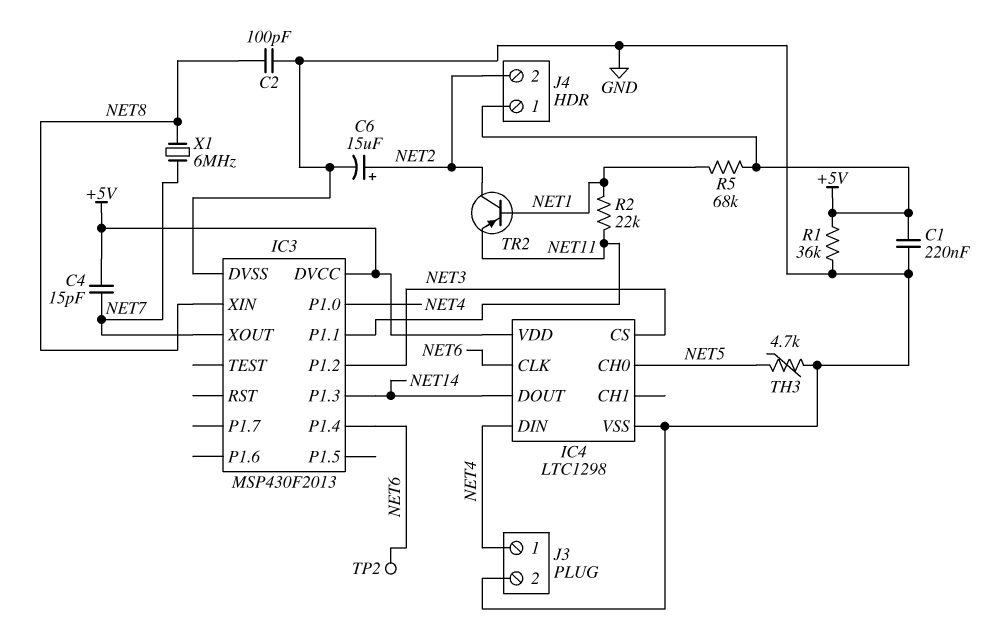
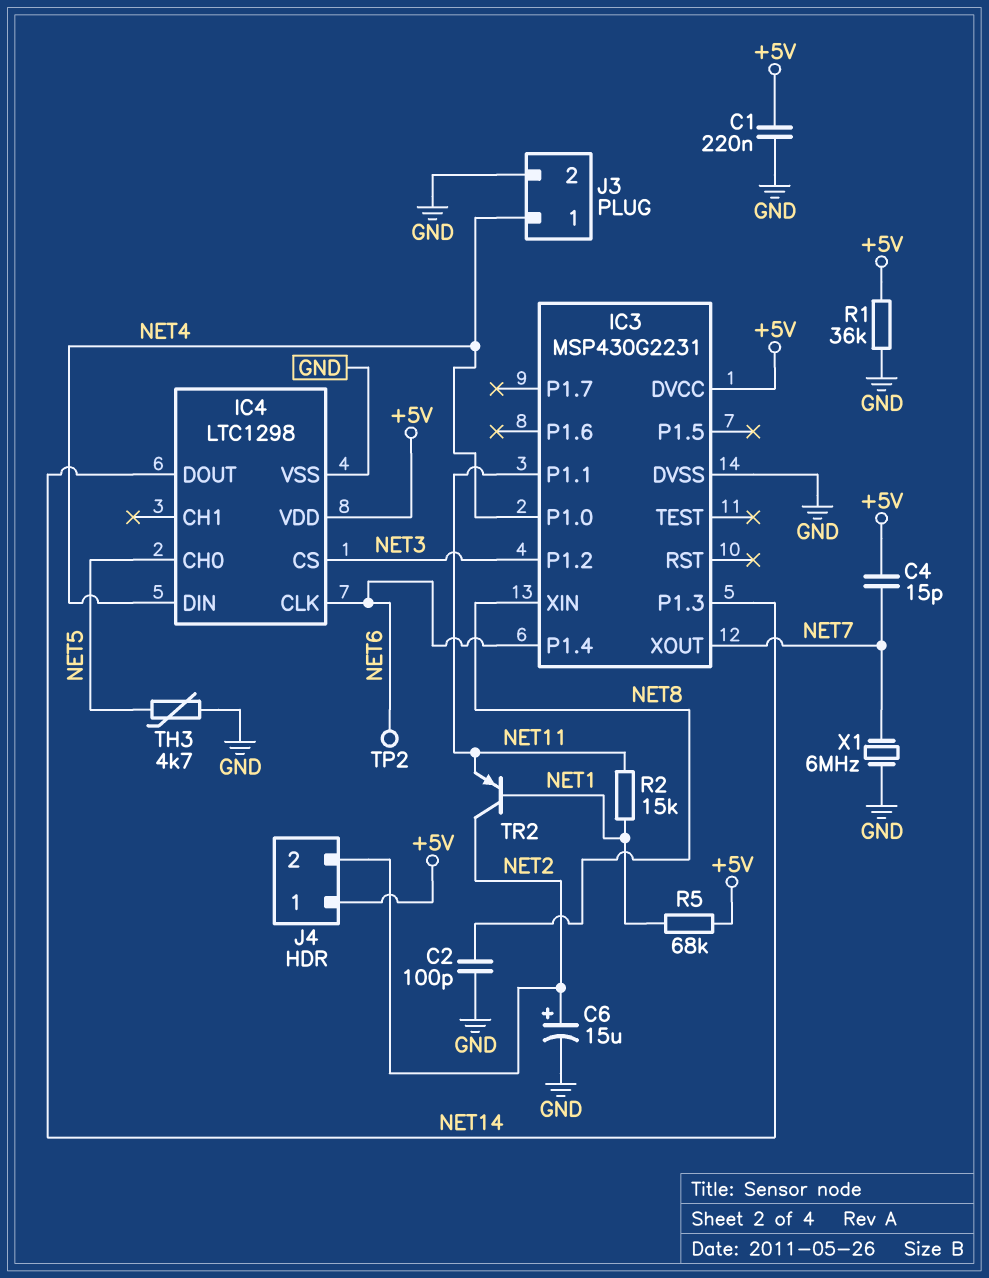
IC3: MSP430F2013 -> MSP430G2231
R2: 22k (NET1, NET11) -> 15k (NET1, NET11)
X1: 6MHz (NET7, NET8) -> 6MHz (GND, NET7)

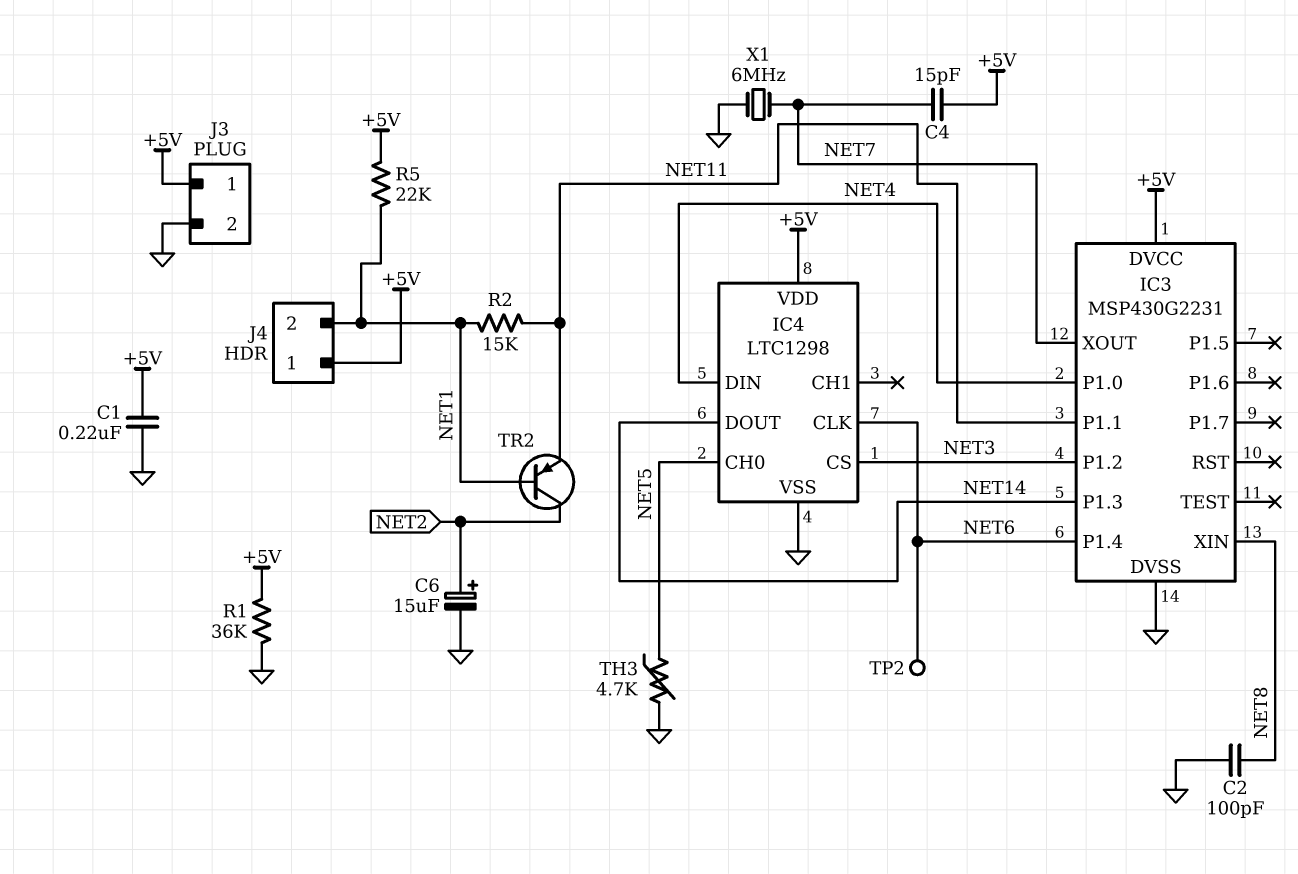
J3 pin 1: NET4 -> +5V
J4 pin 2: NET2 -> NET1
R5: 68k (+5V, NET1) -> 22k (+5V, NET1)

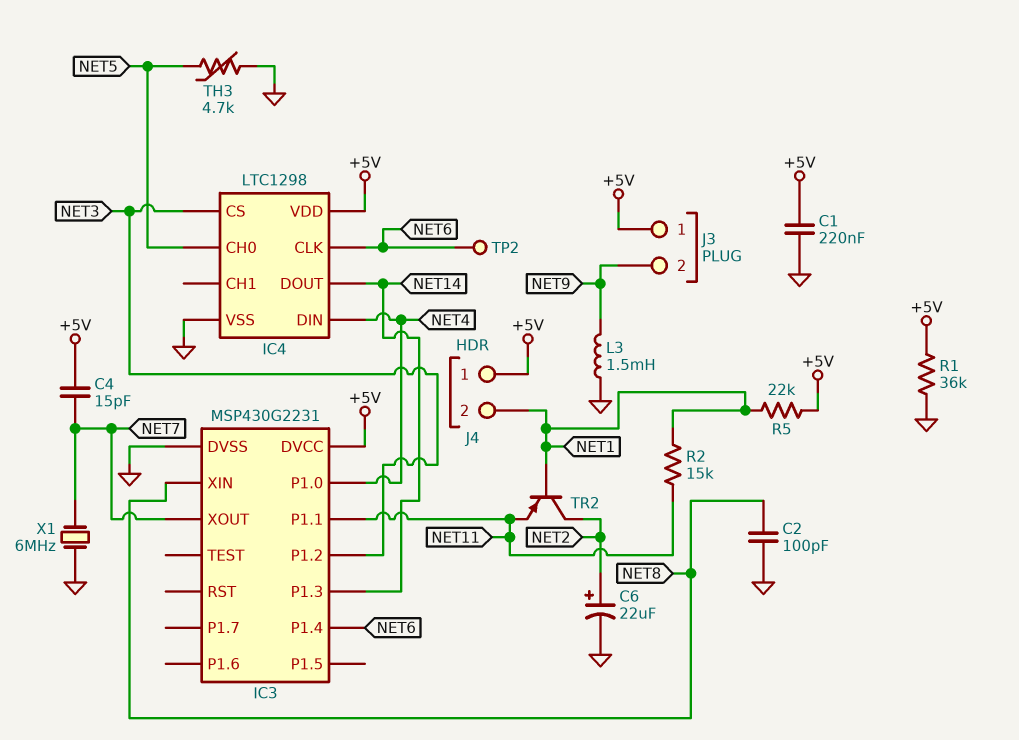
C6: 15uF (plus NET2, minus GND) -> 22uF (plus NET2, minus GND)
J3 pin 2: GND -> NET9
L3: none -> 1.5mH (GND, NET9)

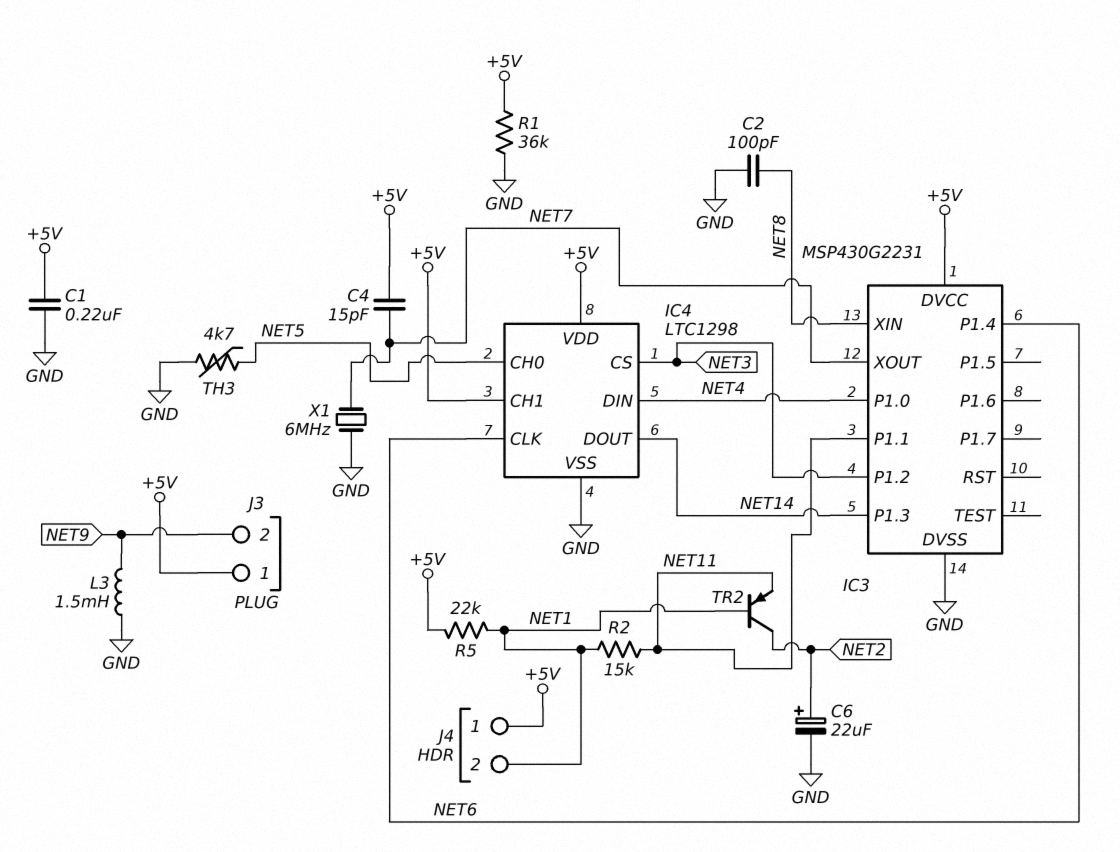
IC4 pin CH1: none -> +5V
TP2: test point (NET6) -> none

